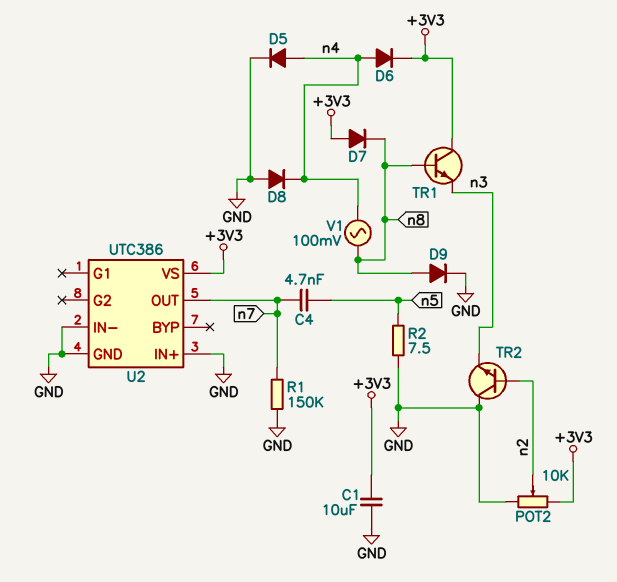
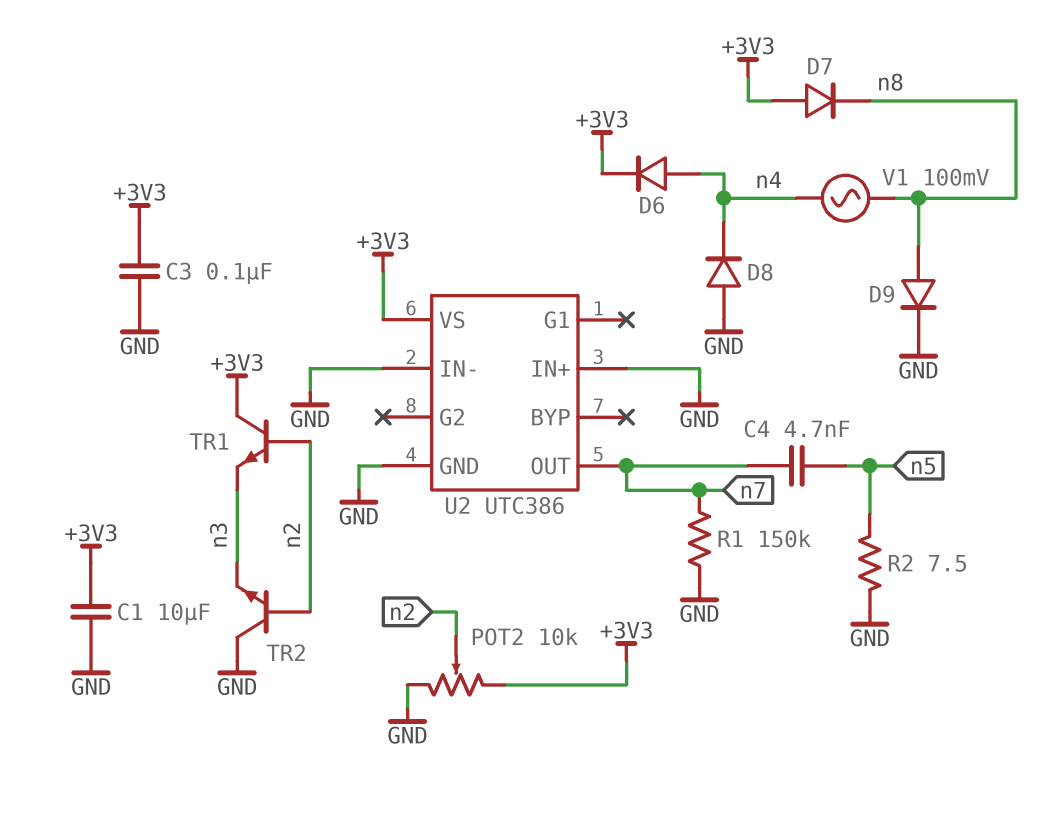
C3: none -> 100nF (+3V3, GND)
D5: diode (A n4, K GND) -> none
TR1: NPN (B n8, C +3V3, E n3) -> NPN (B n2, C +3V3, E n3)

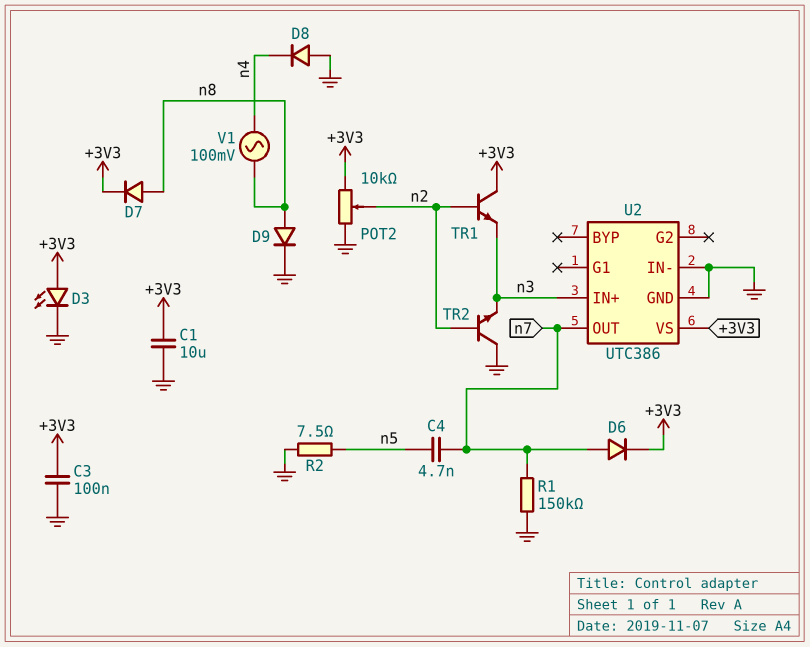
D3: none -> LED (A +3V3, K GND)
D6: diode (A n4, K +3V3) -> diode (A n7, K +3V3)
D7: diode (A +3V3, K n8) -> diode (A n8, K +3V3)
U2 pin IN+: GND -> n3

